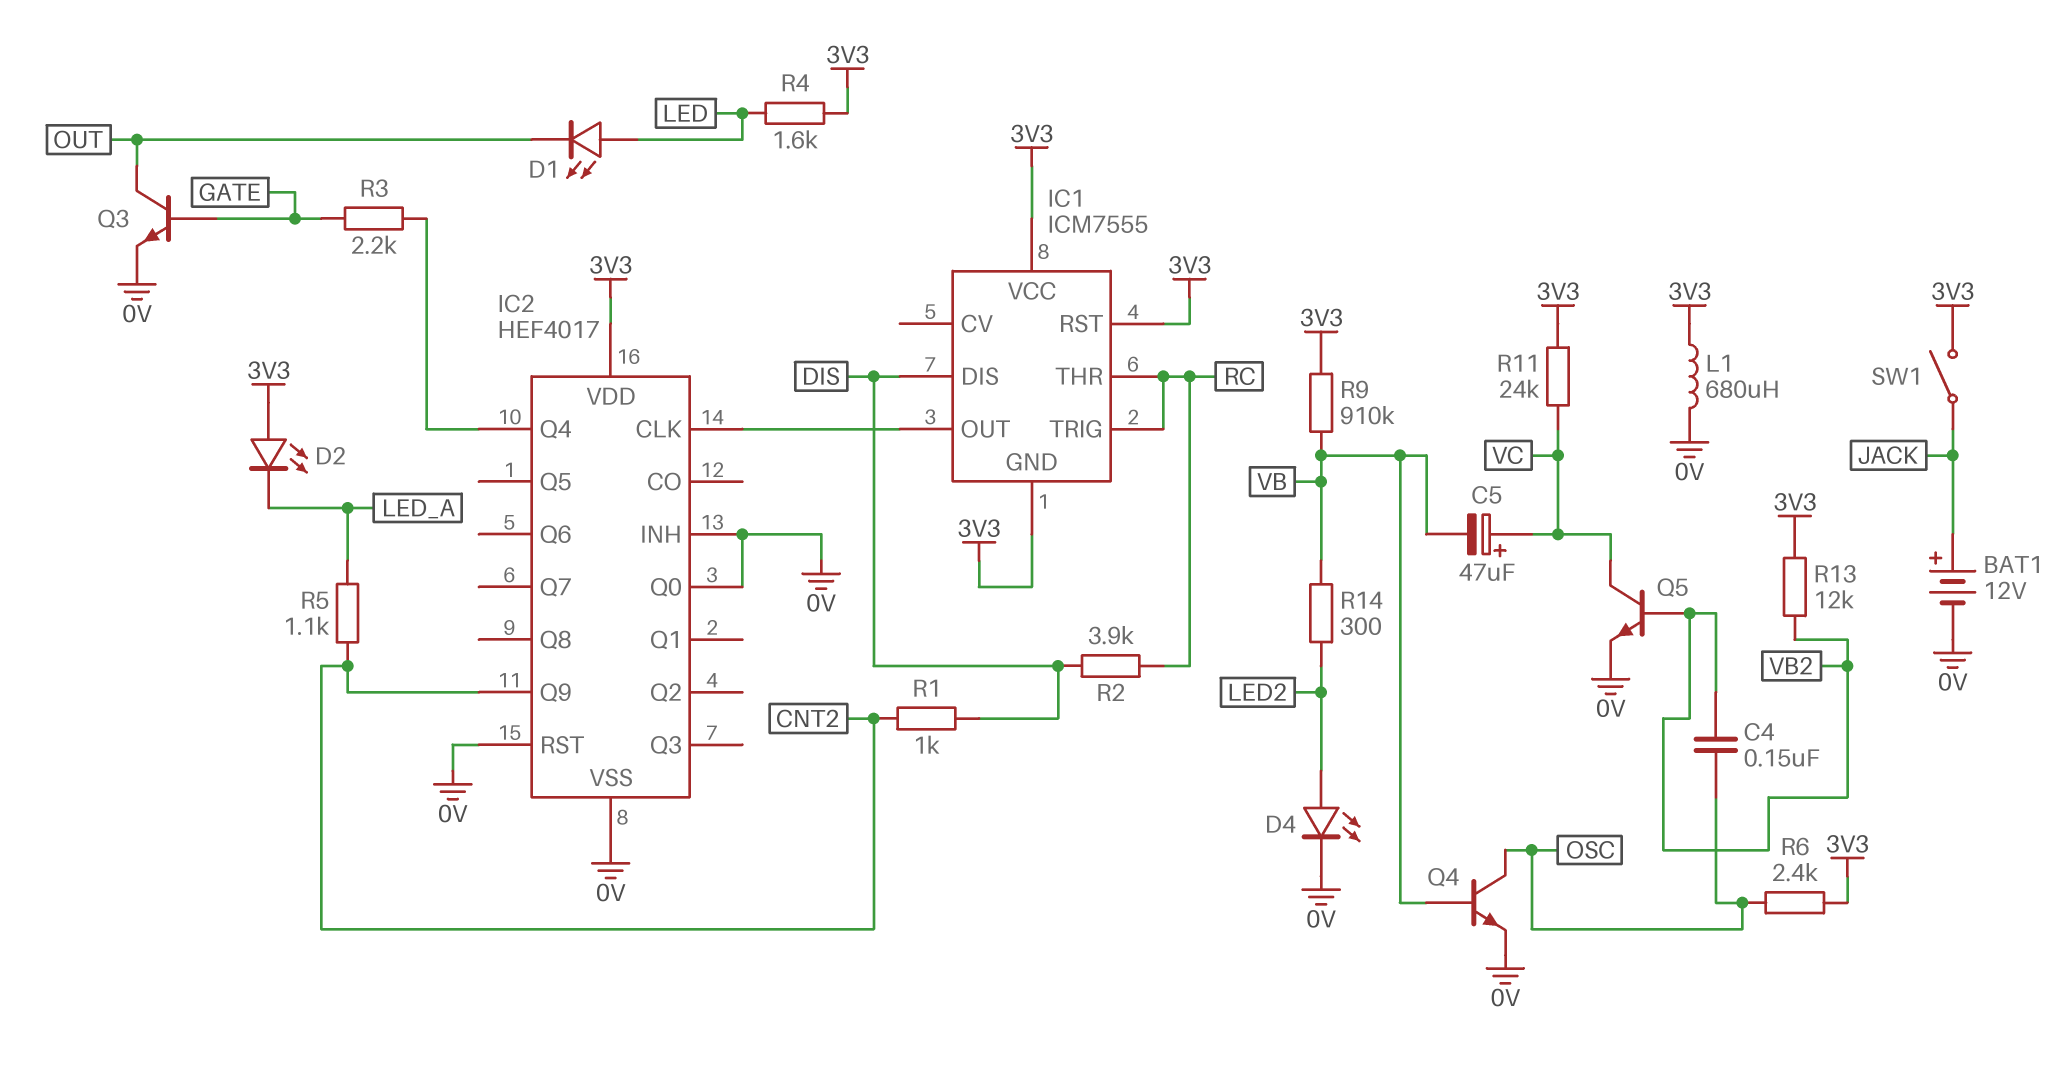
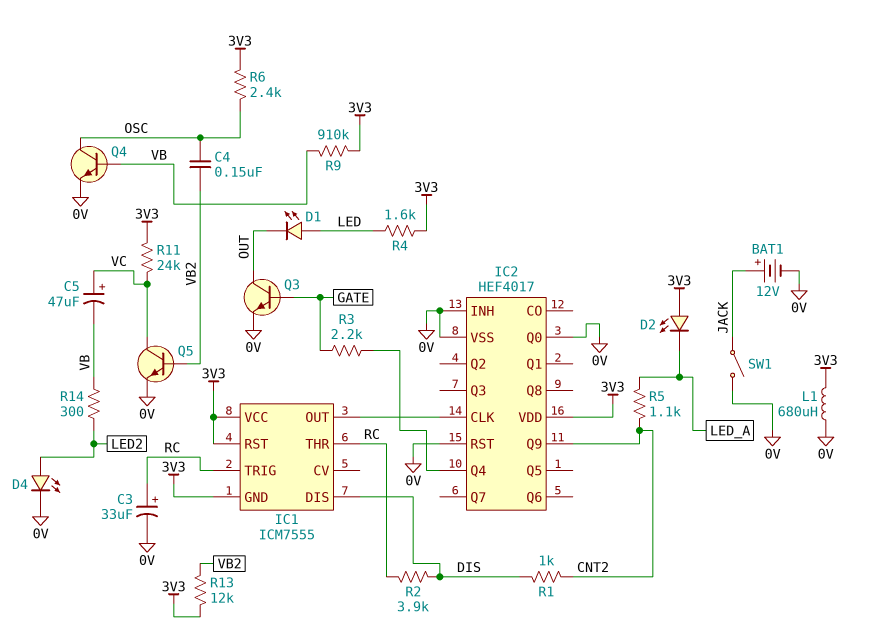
C3: none -> 33uF (plus RC, minus 0V)
SW1: switch (3V3, JACK) -> switch (0V, JACK)

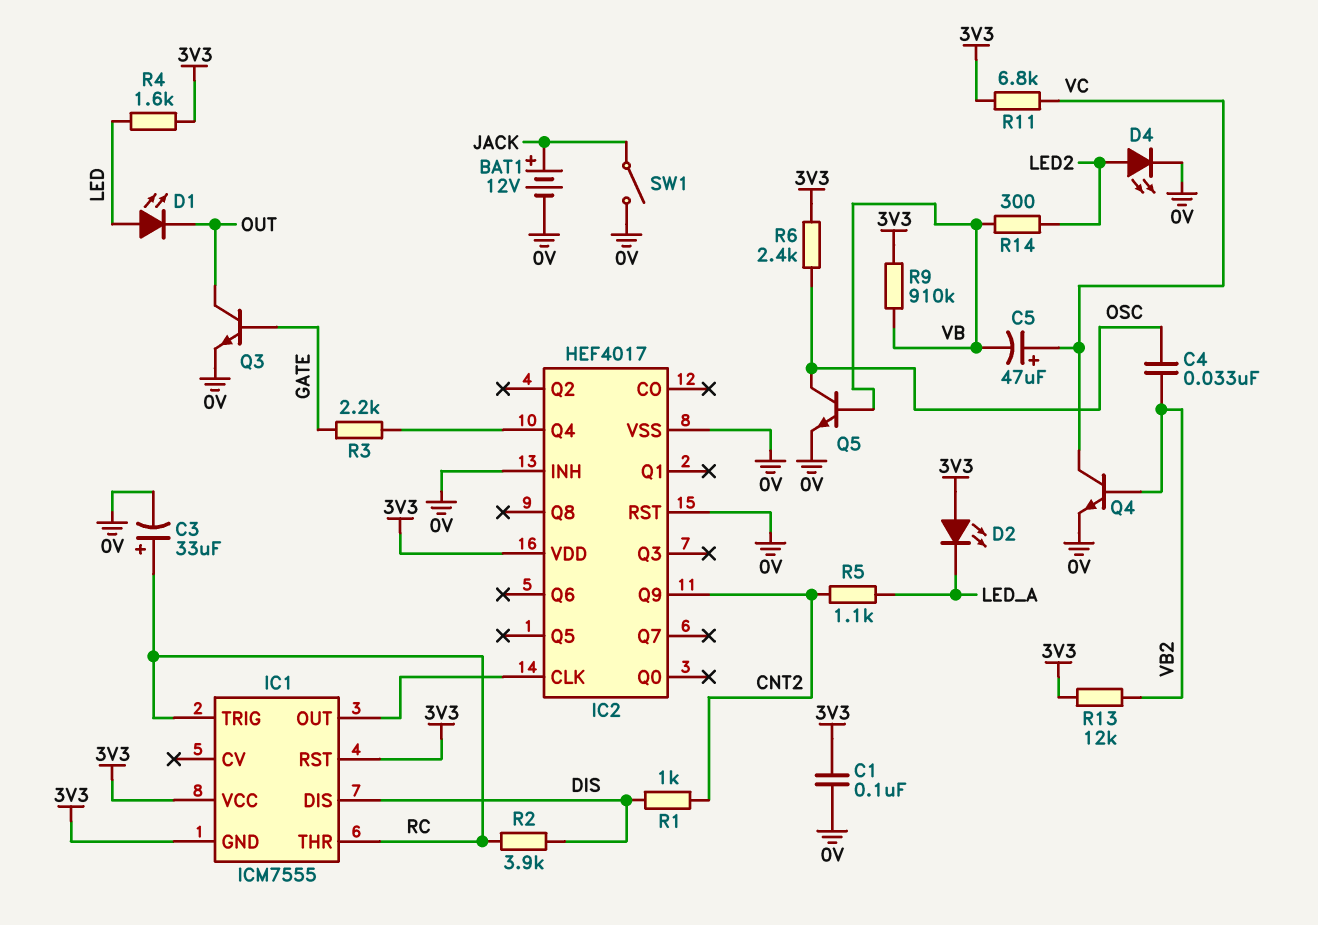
C1: none -> 100nF (0V, 3V3)
C4: 150nF (OSC, VB2) -> 33nF (OSC, VB2)
IC2 pin Q0: 0V -> none
L1: 680uH (0V, 3V3) -> none
Q4: NPN (B VB, C OSC, E 0V) -> NPN (B VB2, C VC, E 0V)
Q5: NPN (B VB2, C VC, E 0V) -> NPN (B VB, C OSC, E 0V)
R11: 24k (3V3, VC) -> 6.8k (3V3, VC)

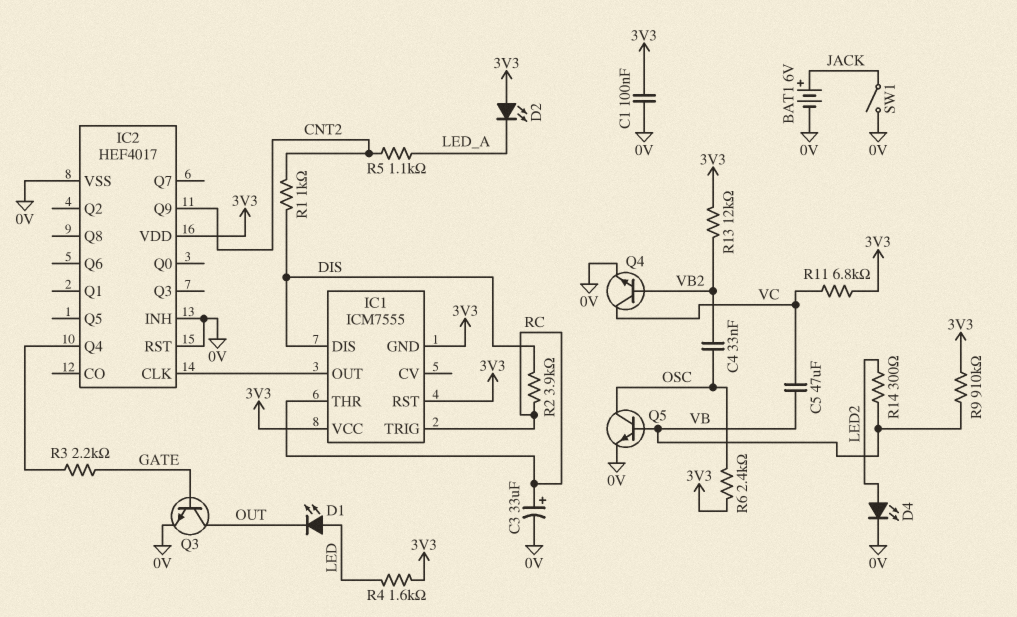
BAT1: 12V (plus JACK, minus 0V) -> 6V (plus JACK, minus 0V)
C5: 47uF (plus VC, minus VB) -> 47uF (VB, VC)

